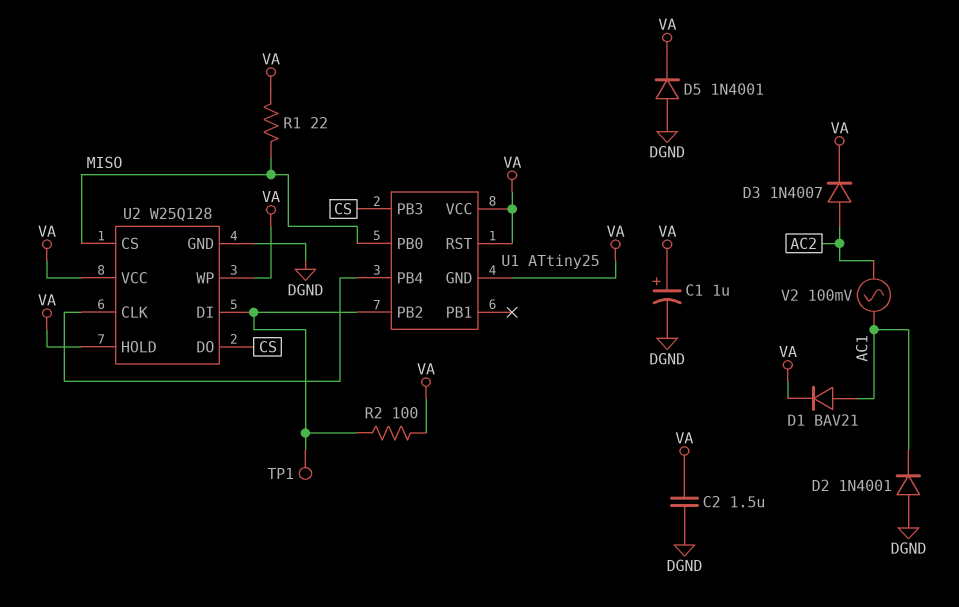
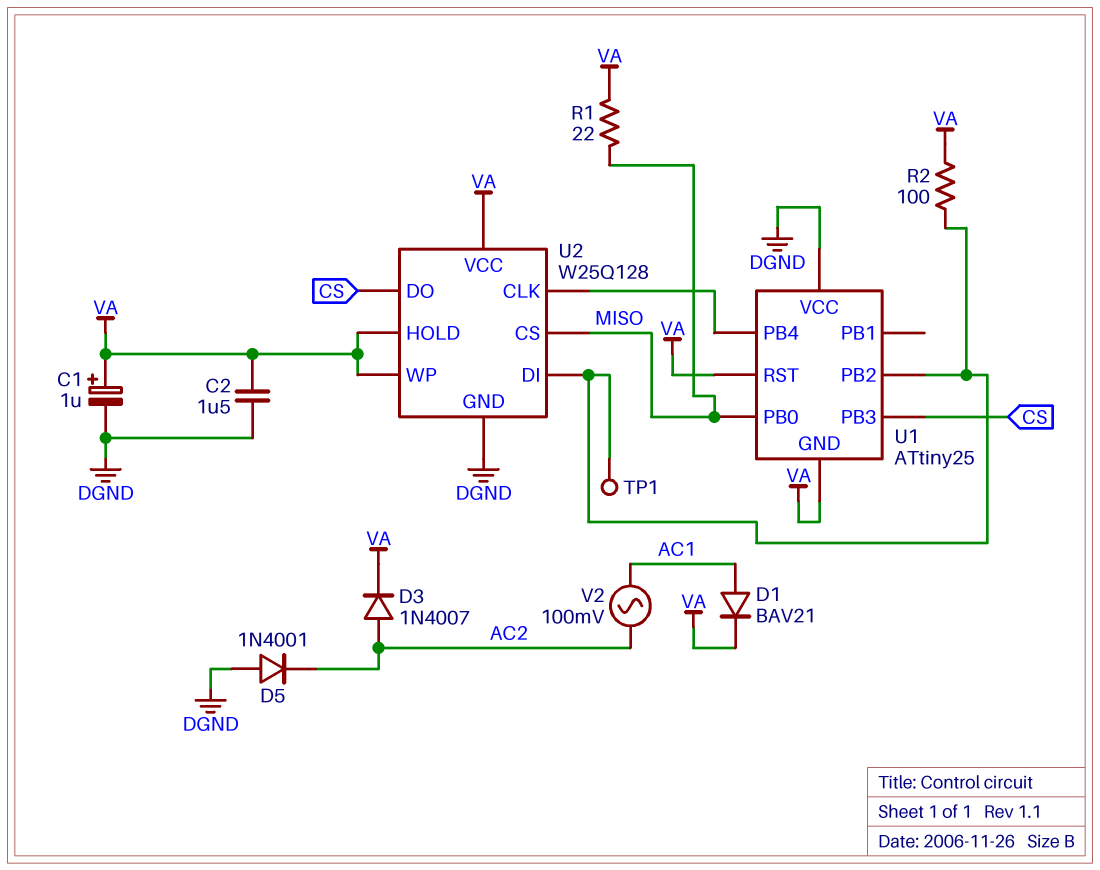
D2: diode 1N4001 (A DGND, K AC1) -> none
D5: diode 1N4001 (A DGND, K VA) -> diode 1N4001 (A DGND, K AC2)
U1 pin VCC: VA -> DGND

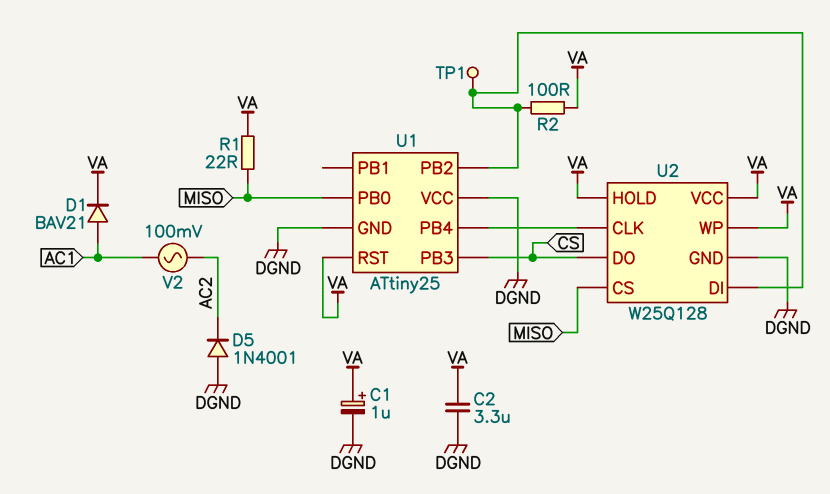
C2: 1.5uF (DGND, VA) -> 3.3uF (DGND, VA)
D3: diode 1N4007 (A AC2, K VA) -> none
U1 pin GND: VA -> DGND

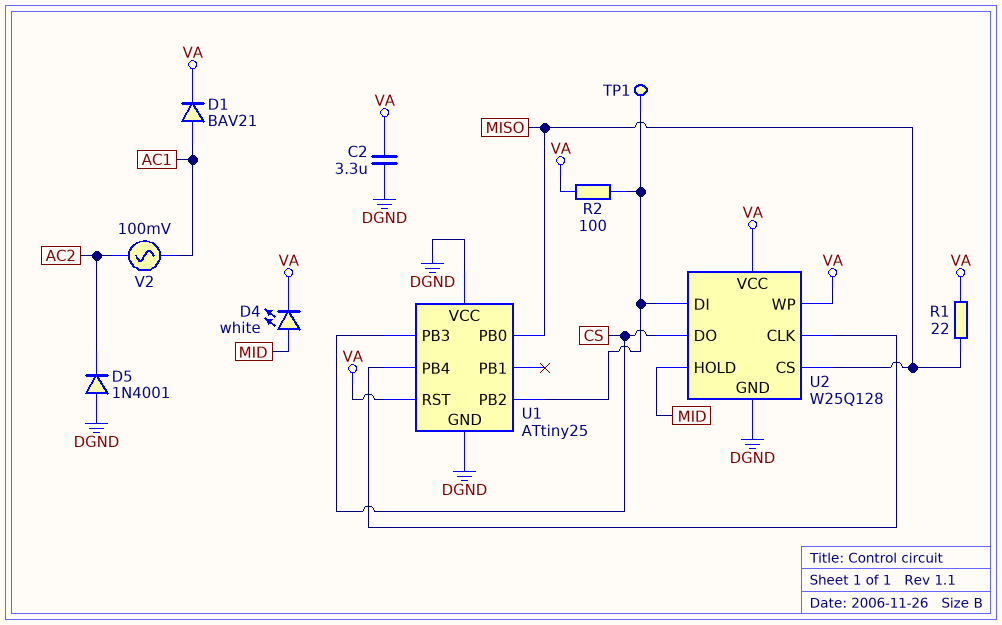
C1: 1uF (plus VA, minus DGND) -> none
D4: none -> LED white (A MID, K VA)
U2 pin HOLD: VA -> MID

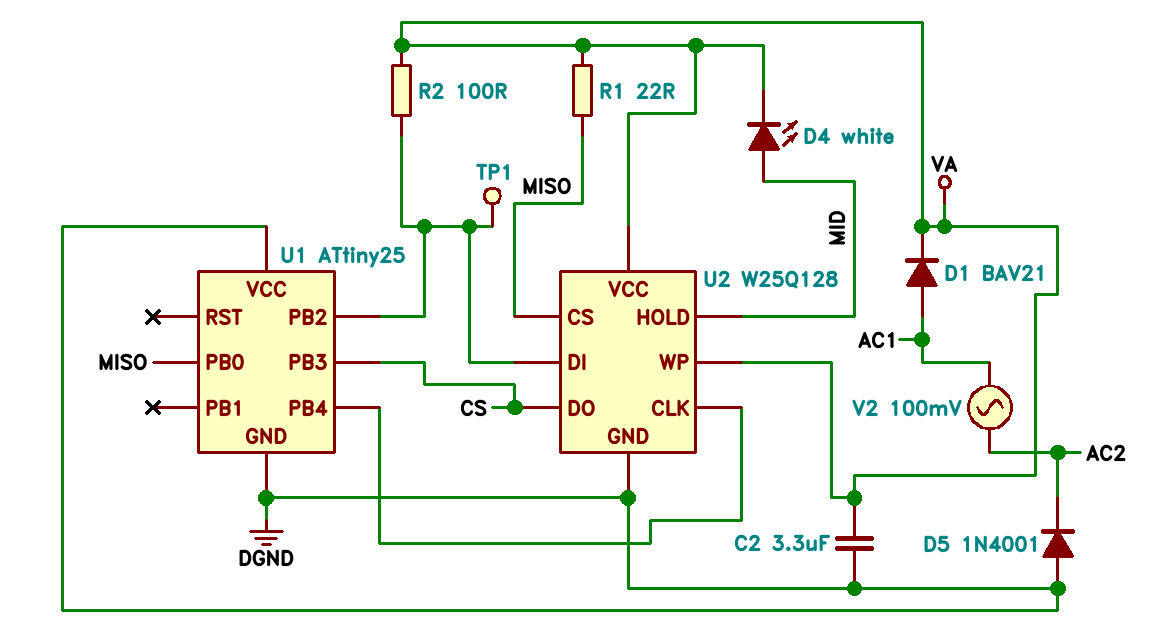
U1 pin RST: VA -> none

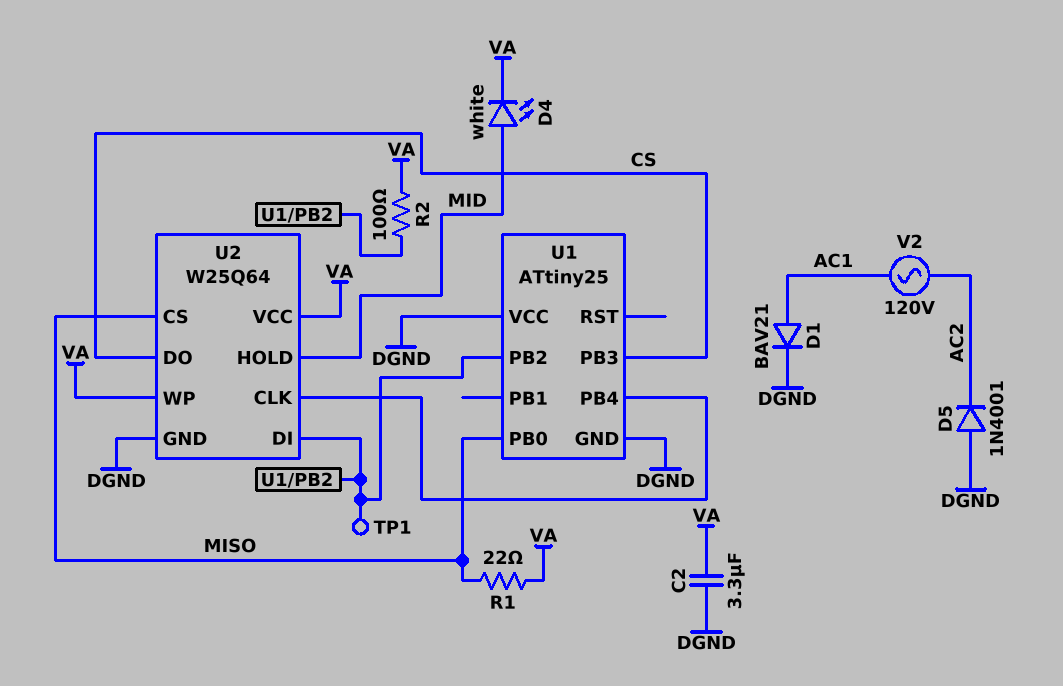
D1: diode BAV21 (A AC1, K VA) -> diode BAV21 (A AC1, K DGND)
U2: W25Q128 -> W25Q64
V2: AC 100mV (AC1, AC2) -> AC 120V (AC1, AC2)

